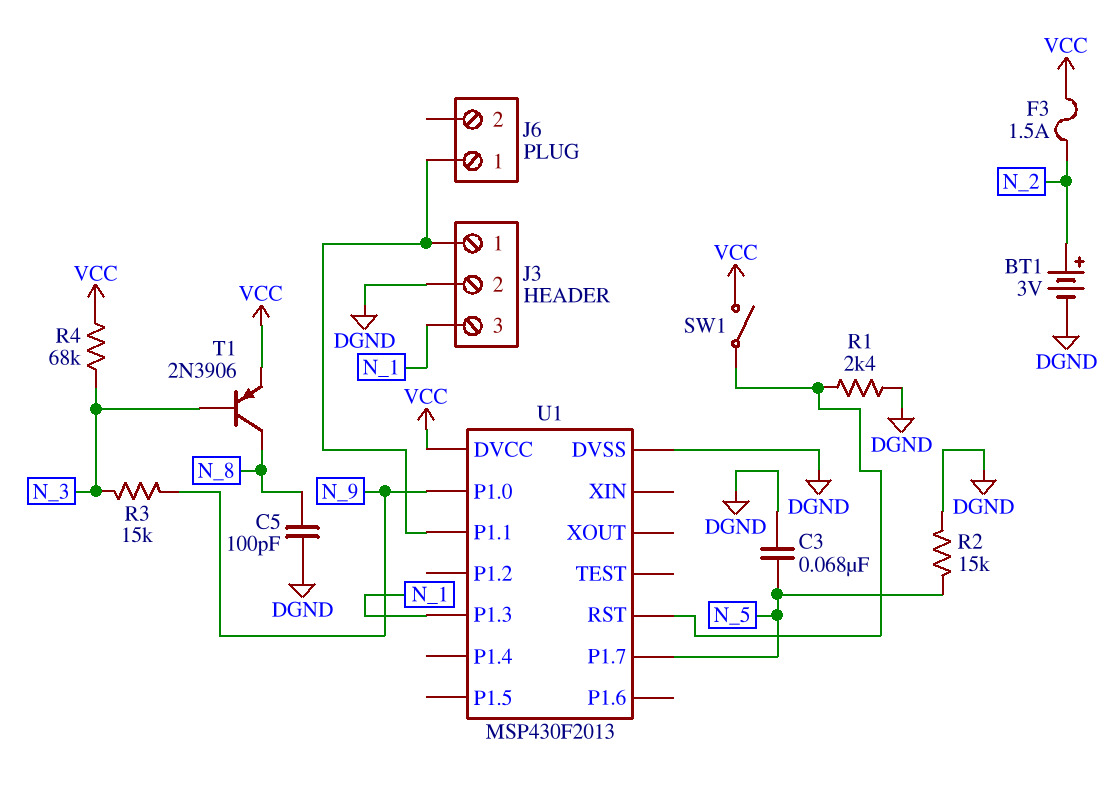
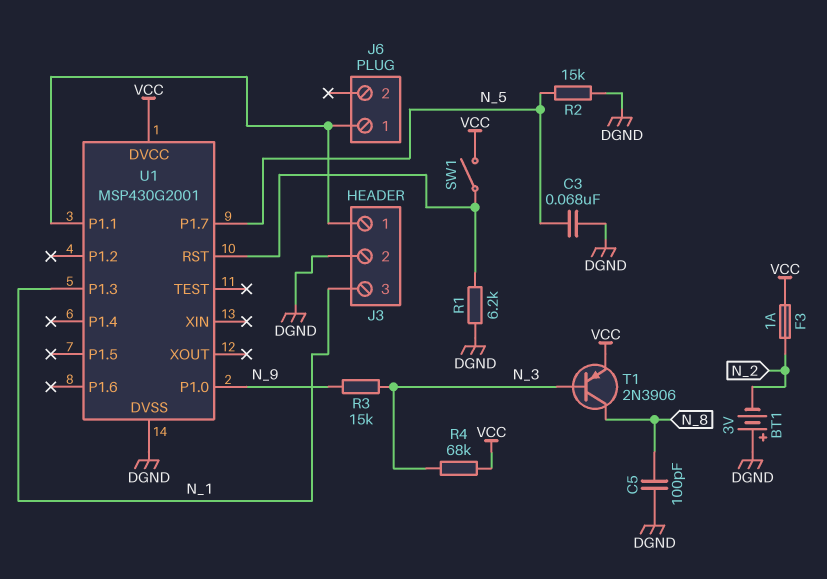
BT1: 3V (plus N_2, minus DGND) -> 3V (plus DGND, minus N_2)
F3: 1.5A (N_2, VCC) -> 1A (N_2, VCC)
R1: 2.4k (DGND, U1/RST) -> 6.2k (DGND, U1/RST)
U1: MSP430F2013 -> MSP430G2001

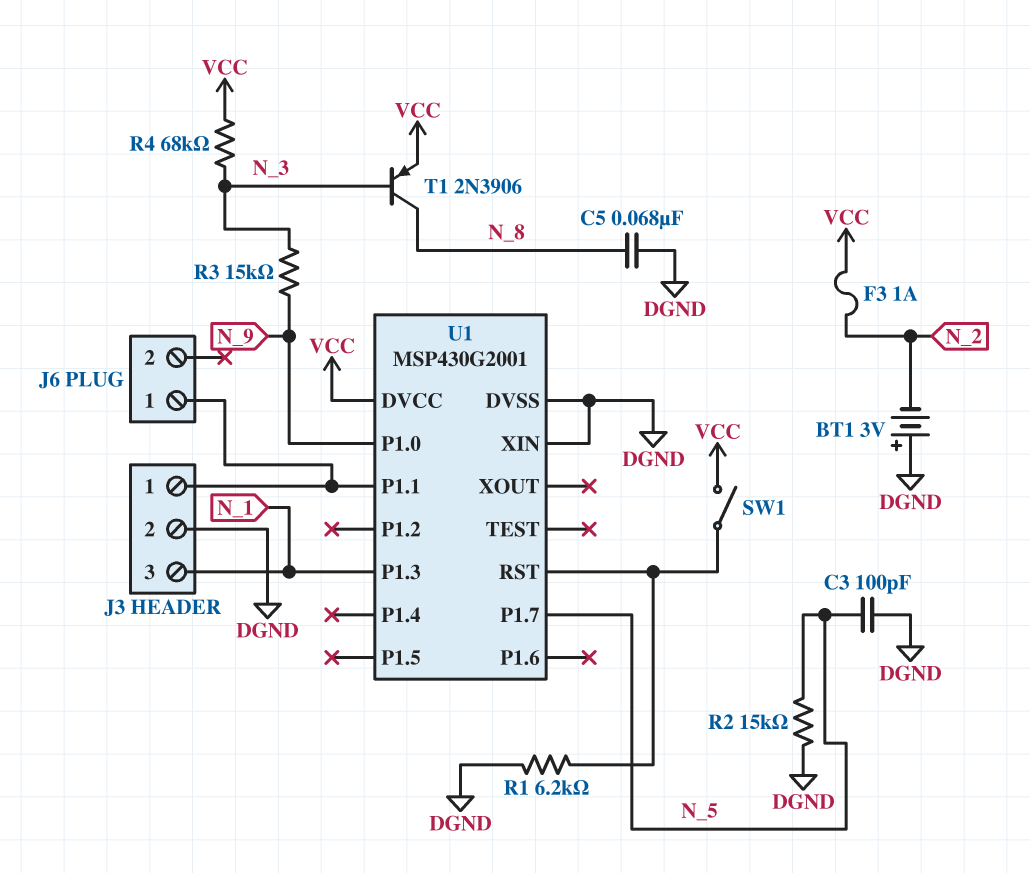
C3: 68nF (DGND, N_5) -> 100pF (DGND, N_5)
C5: 100pF (DGND, N_8) -> 68nF (DGND, N_8)
U1 pin XIN: none -> DGND

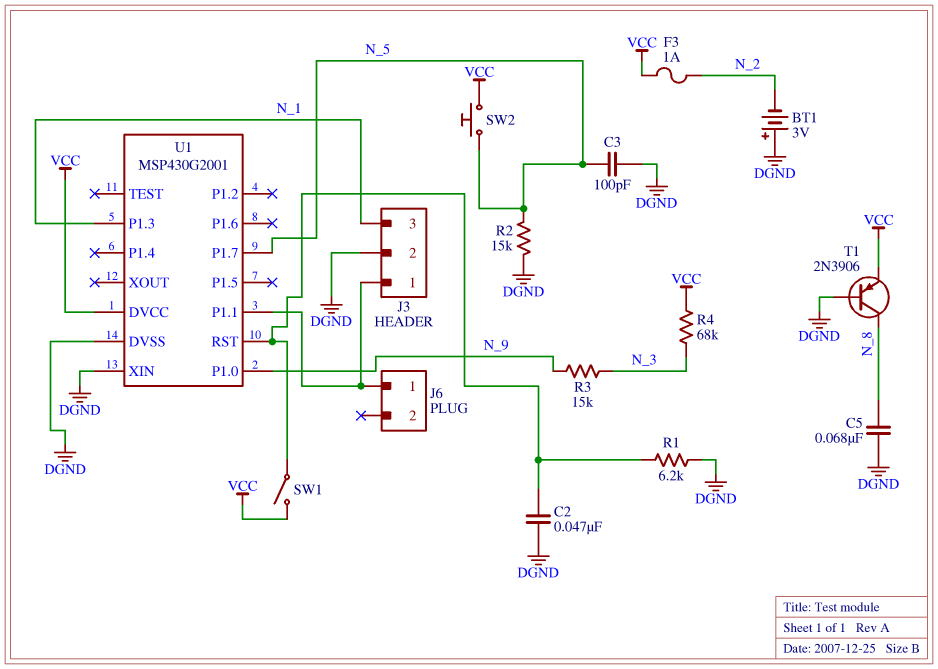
C2: none -> 47nF (DGND, U1/RST)
SW2: none -> button (N_5, VCC)
T1: PNP 2N3906 (B N_3, C N_8, E VCC) -> PNP 2N3906 (B DGND, C N_8, E VCC)

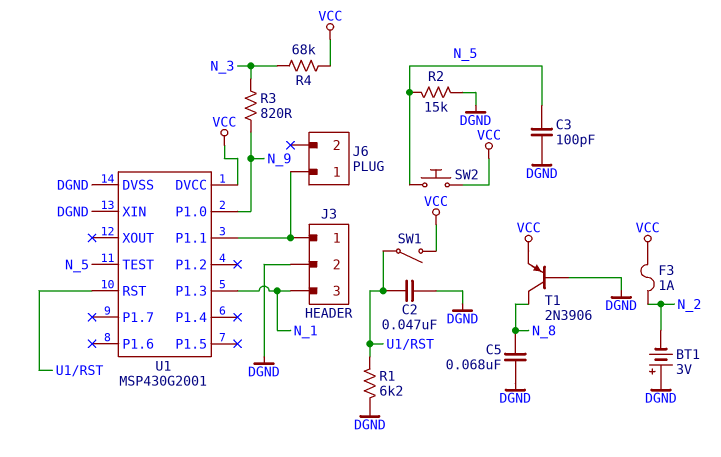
R3: 15k (N_3, N_9) -> 820 (N_3, N_9)
U1 pin P1.7: N_5 -> none
U1 pin TEST: none -> N_5

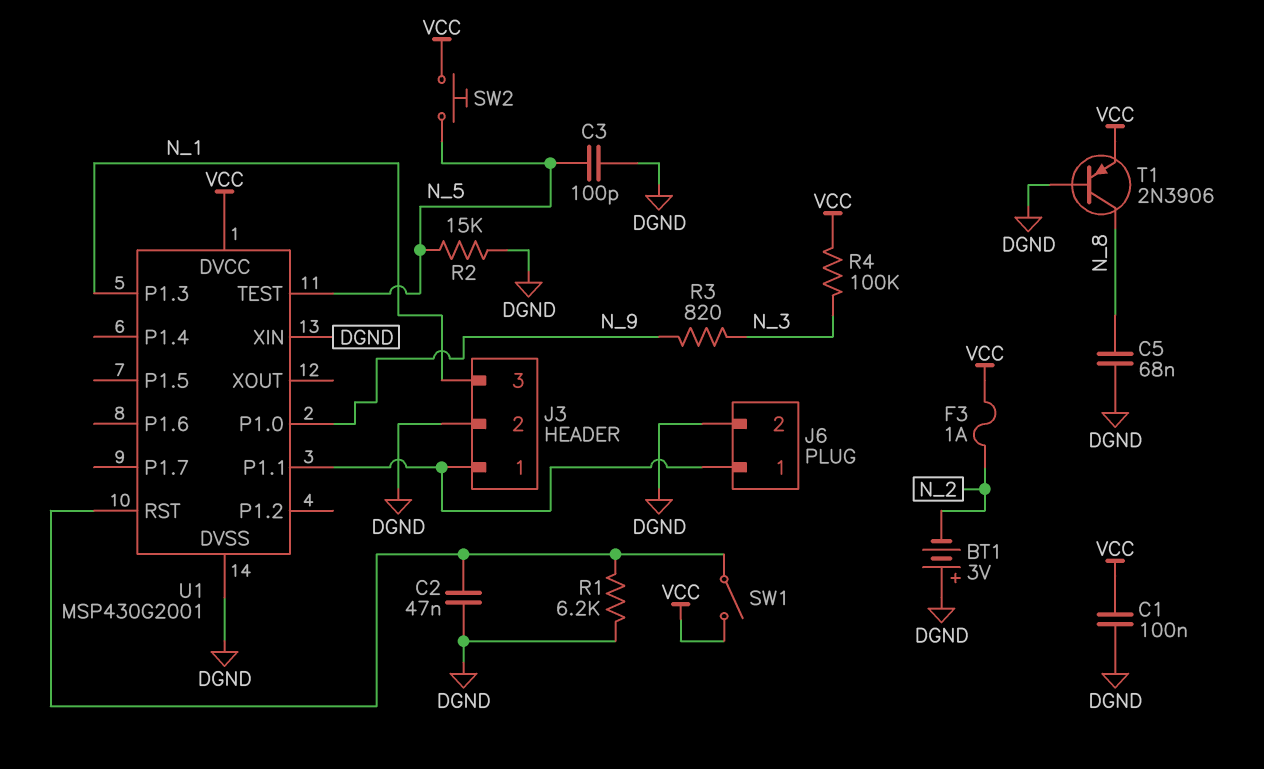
C1: none -> 100nF (DGND, VCC)
J6 pin 2: none -> DGND
R4: 68k (N_3, VCC) -> 100k (N_3, VCC)

